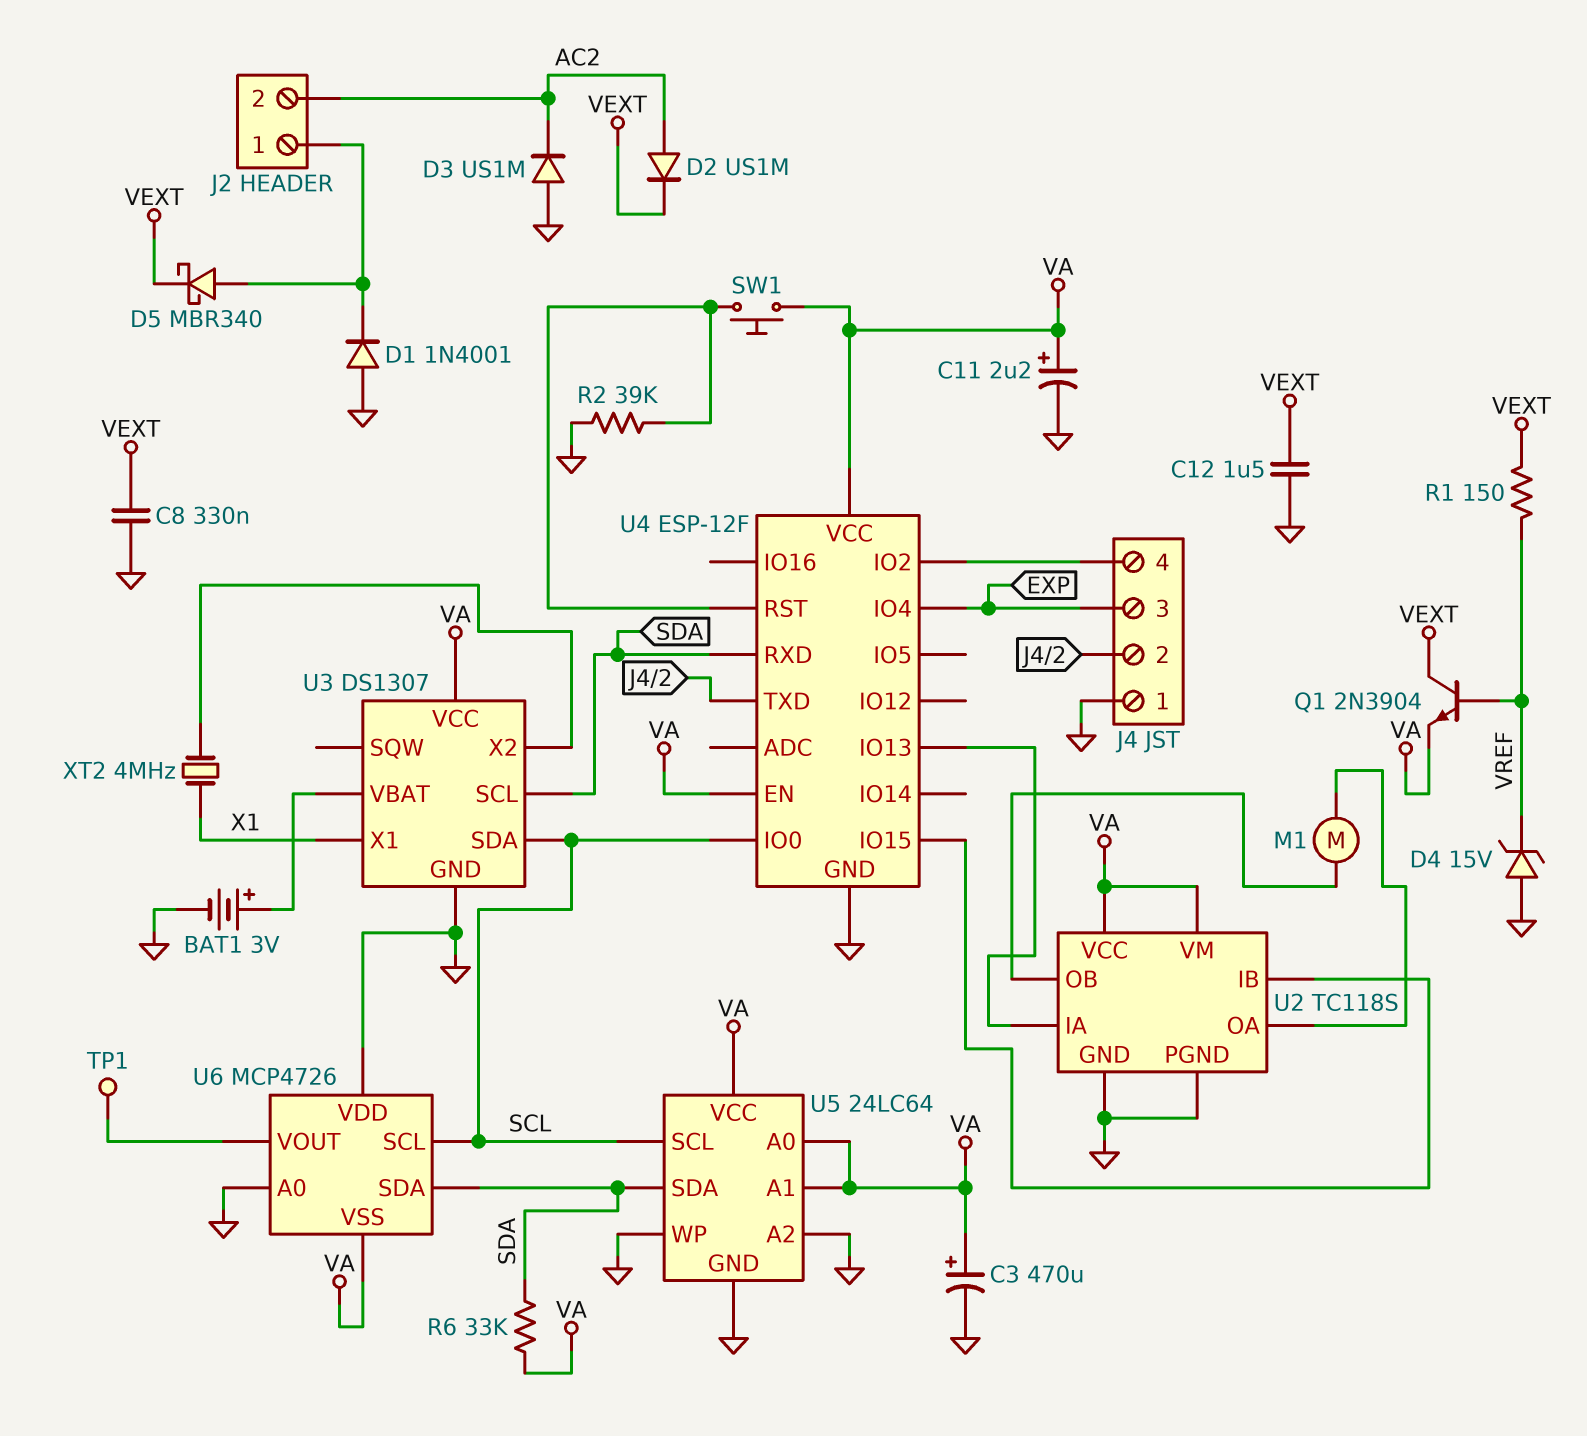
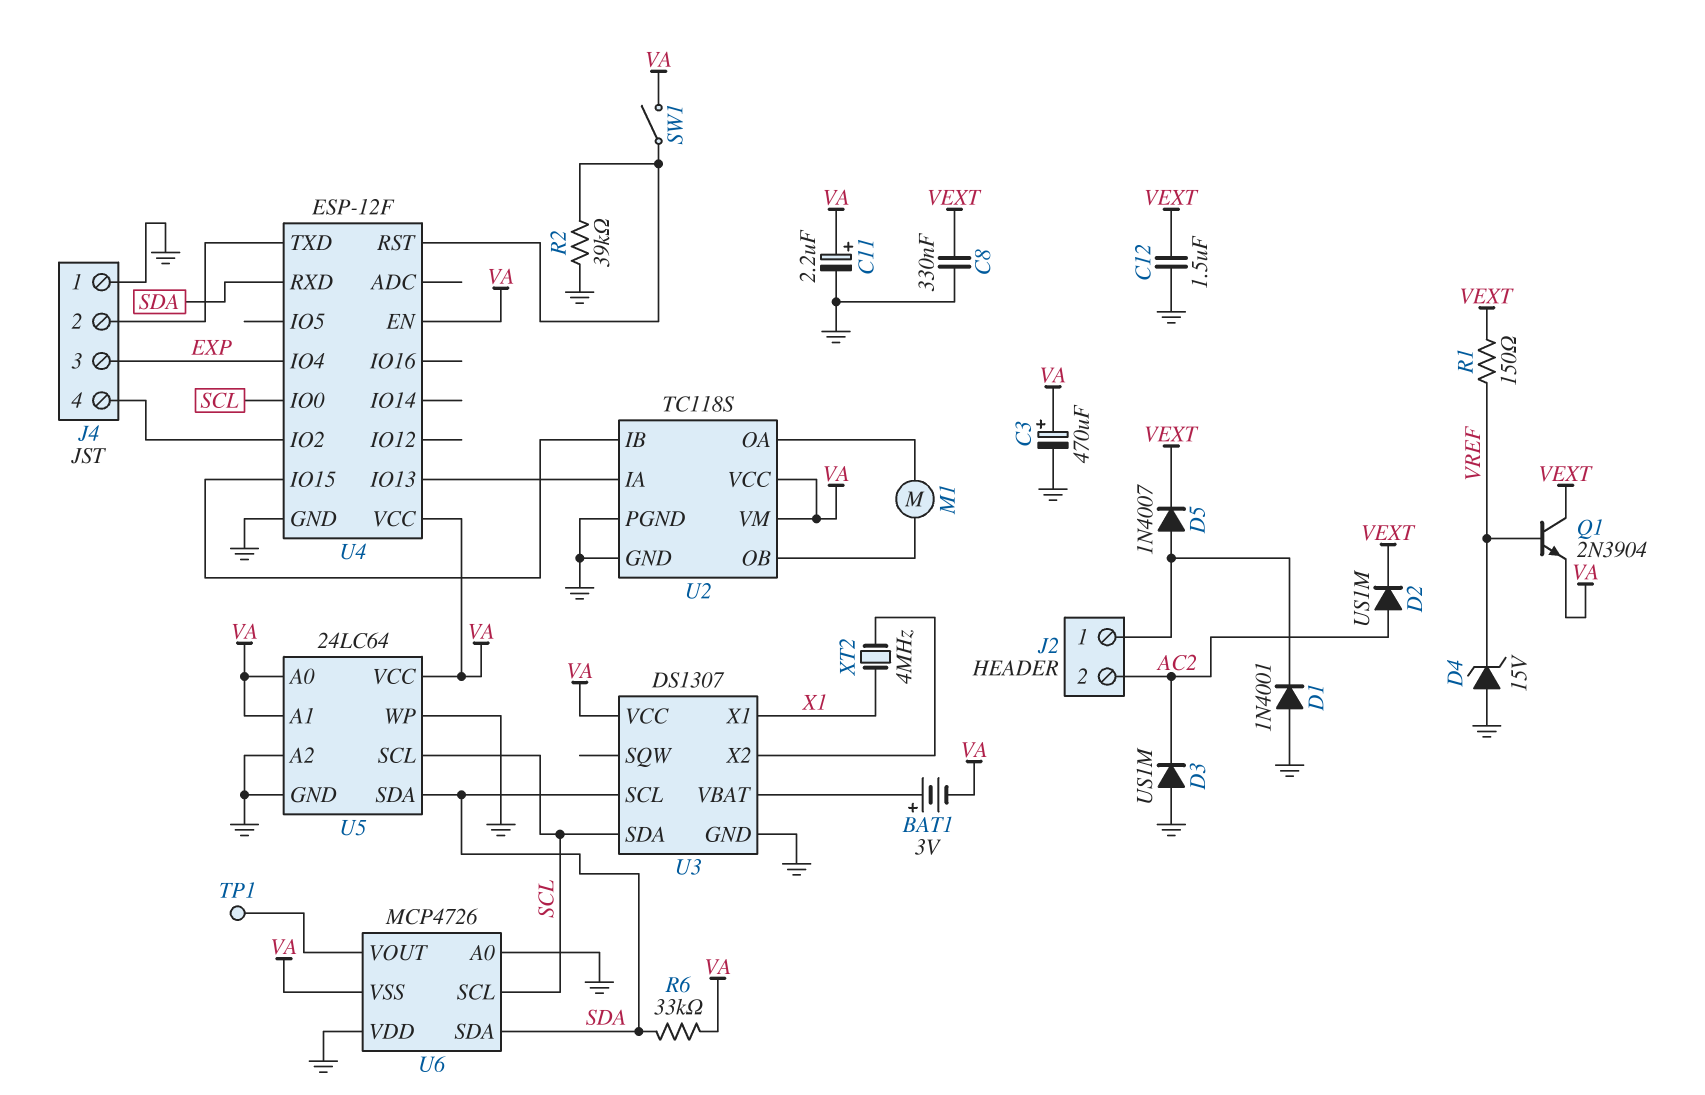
BAT1: 3V (plus U3/VBAT, minus GND) -> 3V (plus U3/VBAT, minus VA)
D5: schottky MBR340 (A J2/1, K VEXT) -> diode 1N4007 (A J2/1, K VEXT)
SW1: button (U4/RST, VA) -> switch (U4/RST, VA)

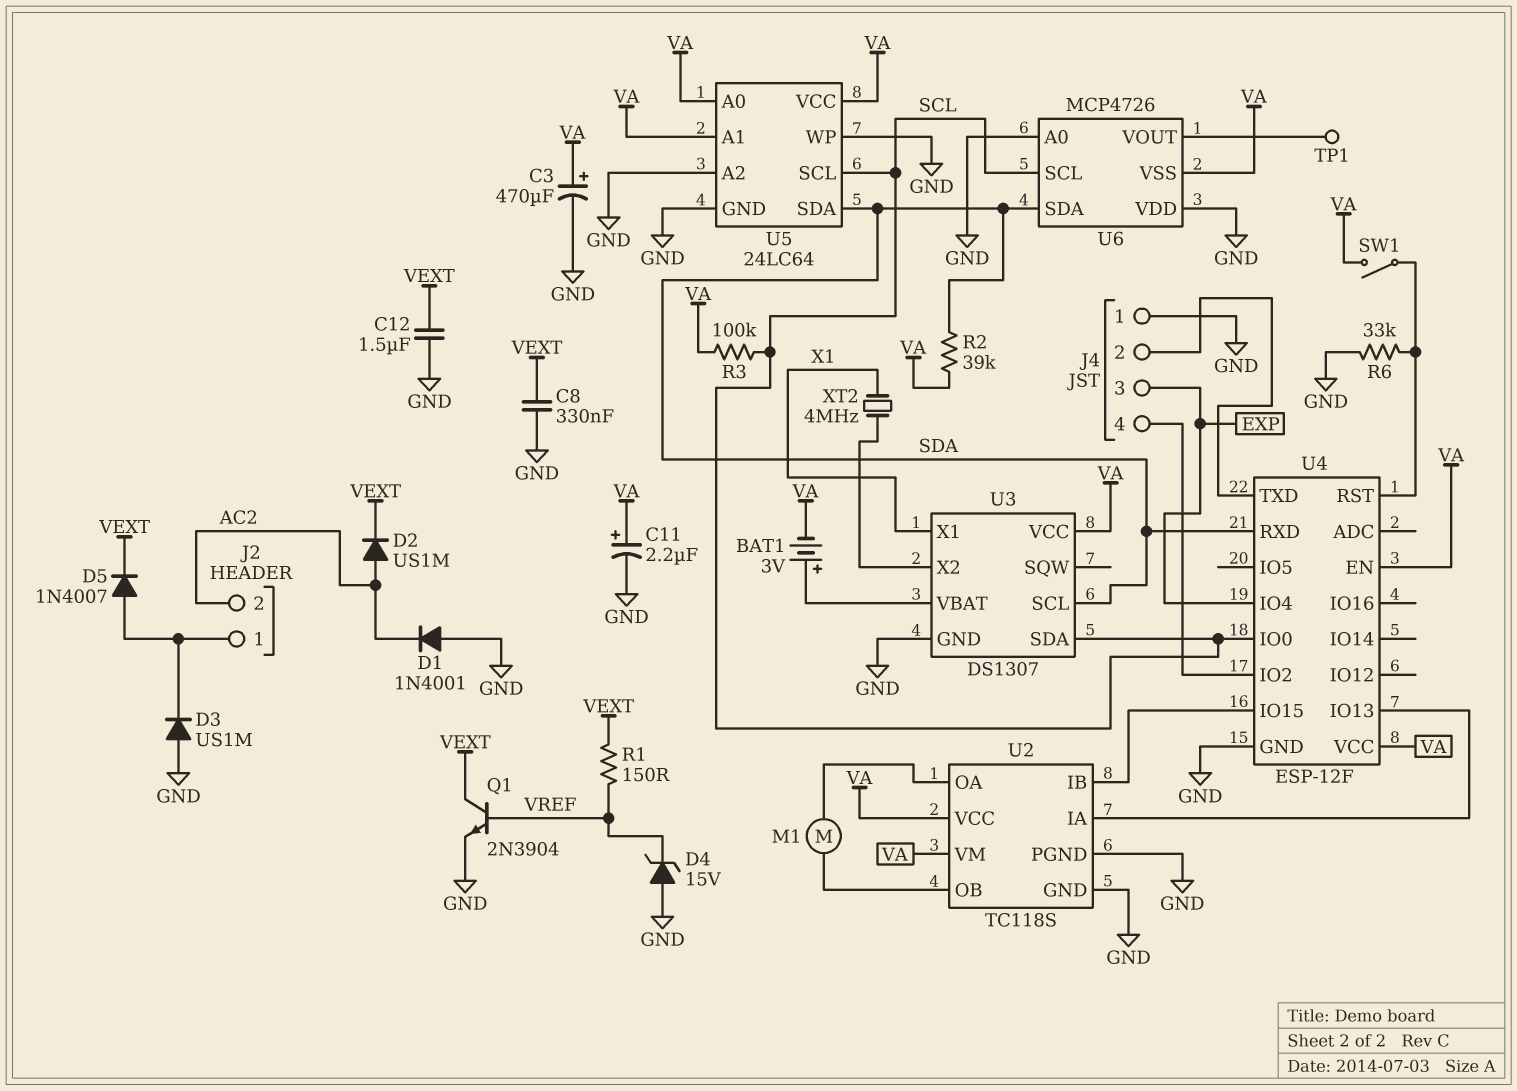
D1: diode 1N4001 (A GND, K J2/1) -> diode 1N4001 (A GND, K AC2)
D3: diode US1M (A GND, K AC2) -> diode US1M (A GND, K J2/1)
Q1: NPN 2N3904 (B VREF, C VEXT, E VA) -> NPN 2N3904 (B VREF, C VEXT, E GND)
R2: 39k (GND, U4/RST) -> 39k (SDA, VA)
R3: none -> 100k (SCL, VA)
R6: 33k (SDA, VA) -> 33k (GND, U4/RST)

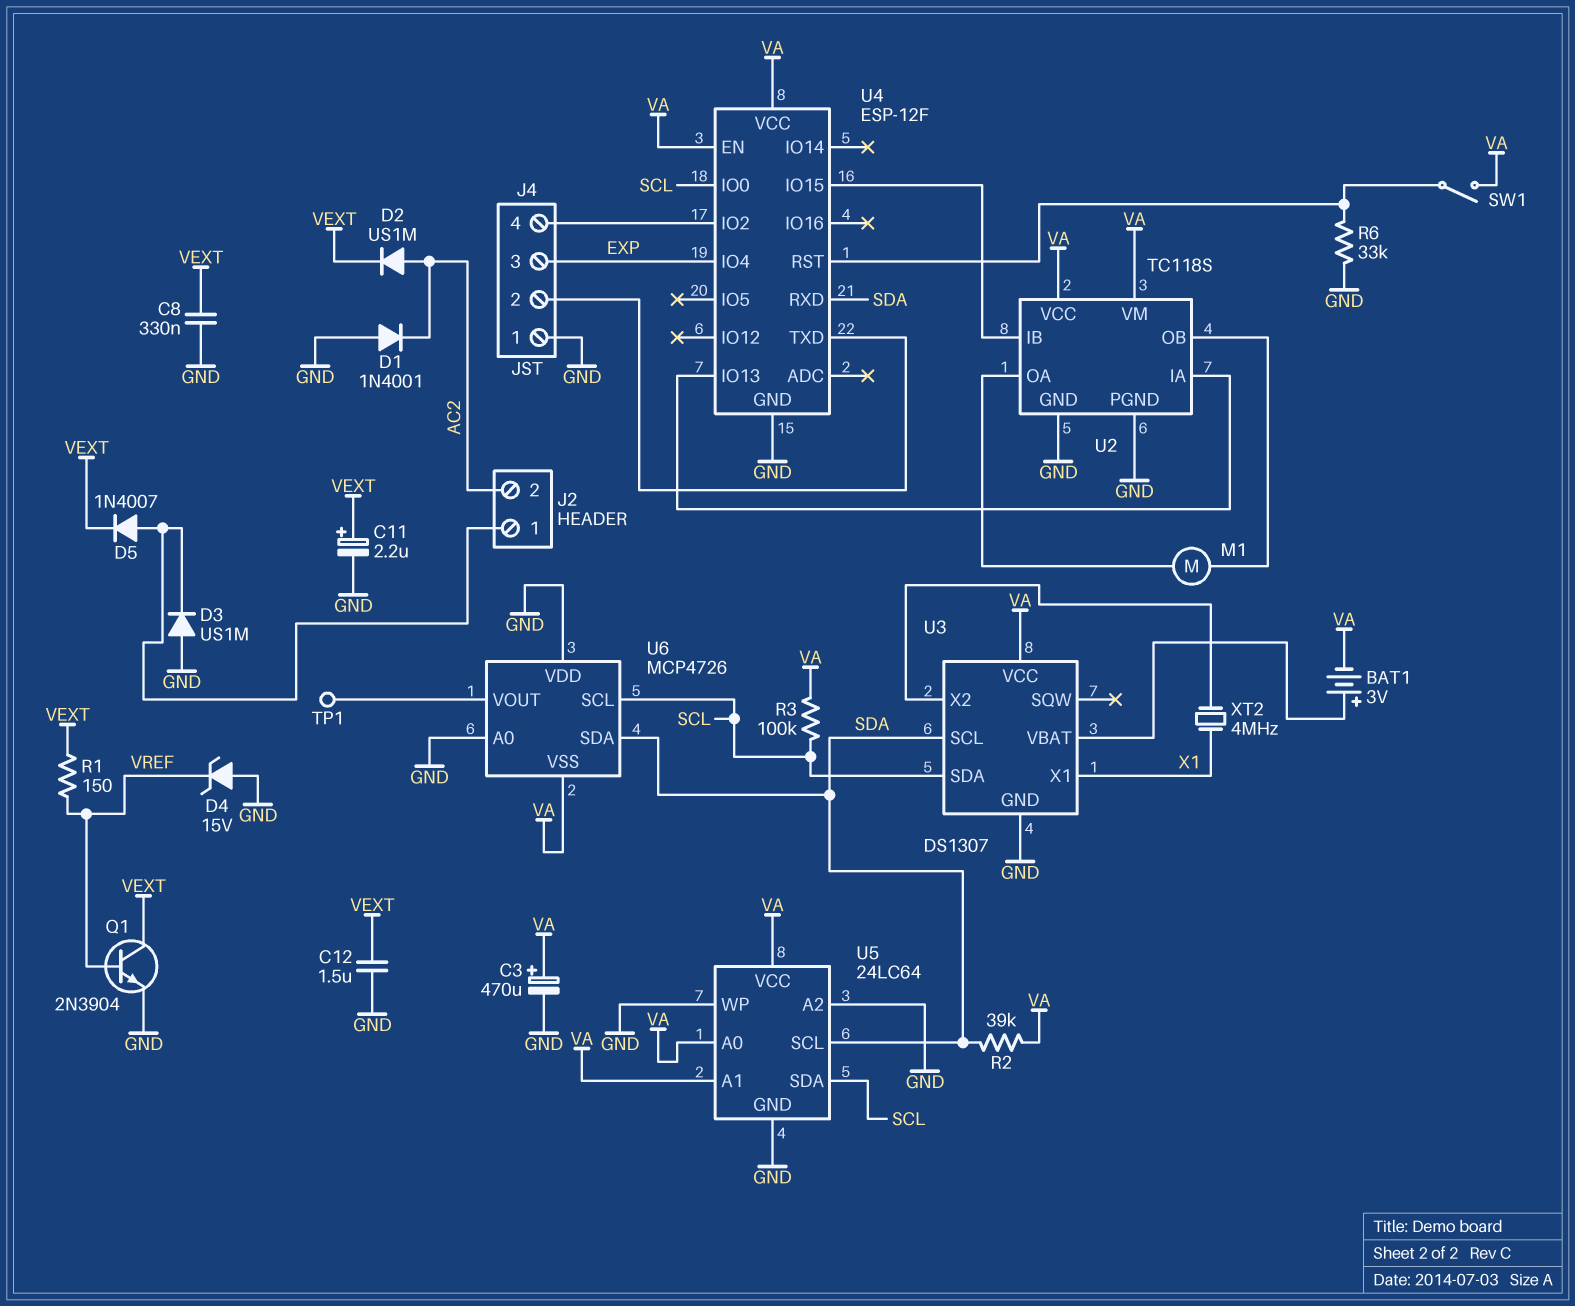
C11: 2.2uF (plus VA, minus GND) -> 2.2uF (plus VEXT, minus GND)
U5 pin SCL: SCL -> SDA
U5 pin SDA: SDA -> SCL

